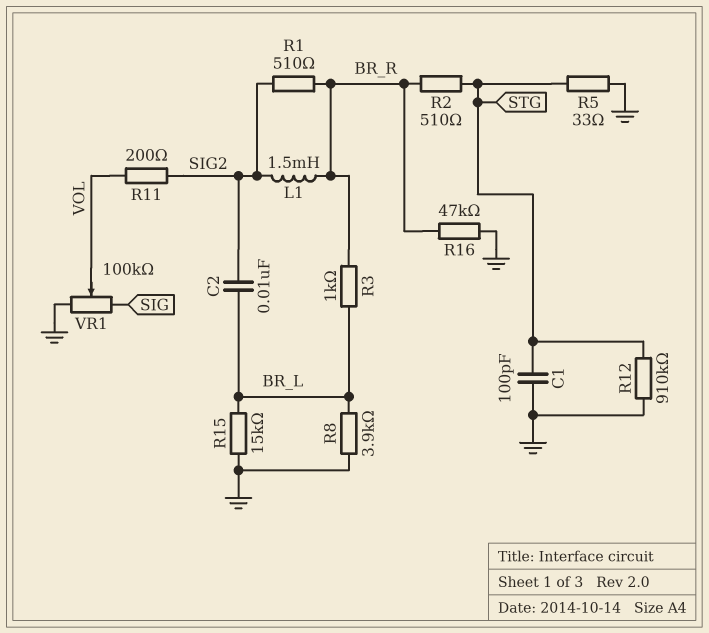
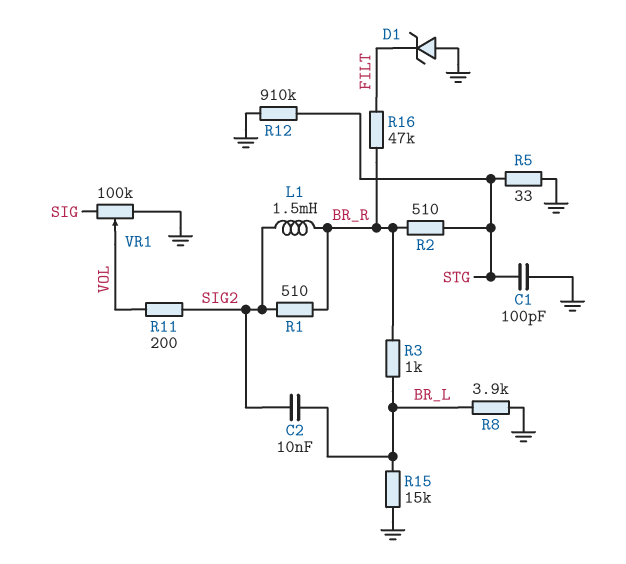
D1: none -> zener (A GND, K FILT)
R16: 47k (BR_R, GND) -> 47k (BR_R, FILT)

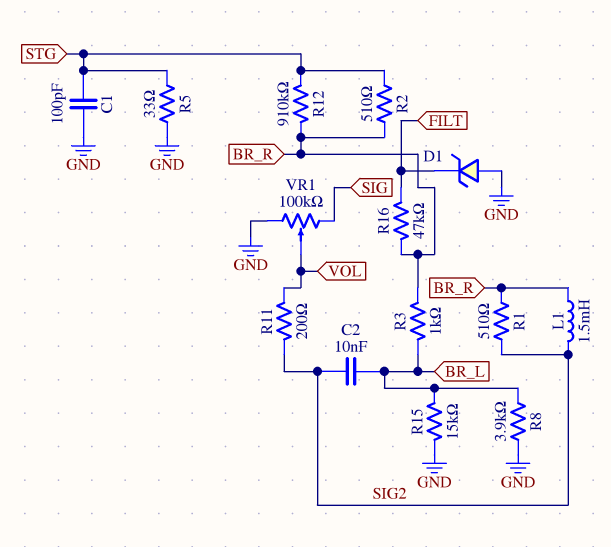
R12: 910k (GND, STG) -> 910k (BR_R, STG)

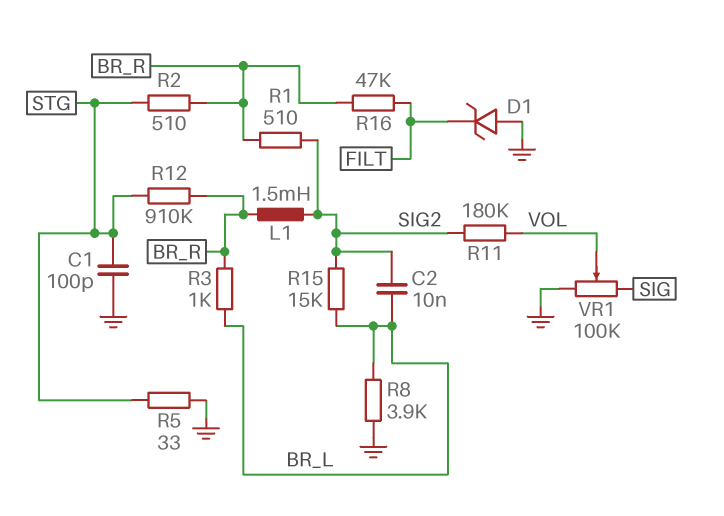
R11: 200 (SIG2, VOL) -> 180k (SIG2, VOL)
R15: 15k (BR_L, GND) -> 15k (BR_L, SIG2)

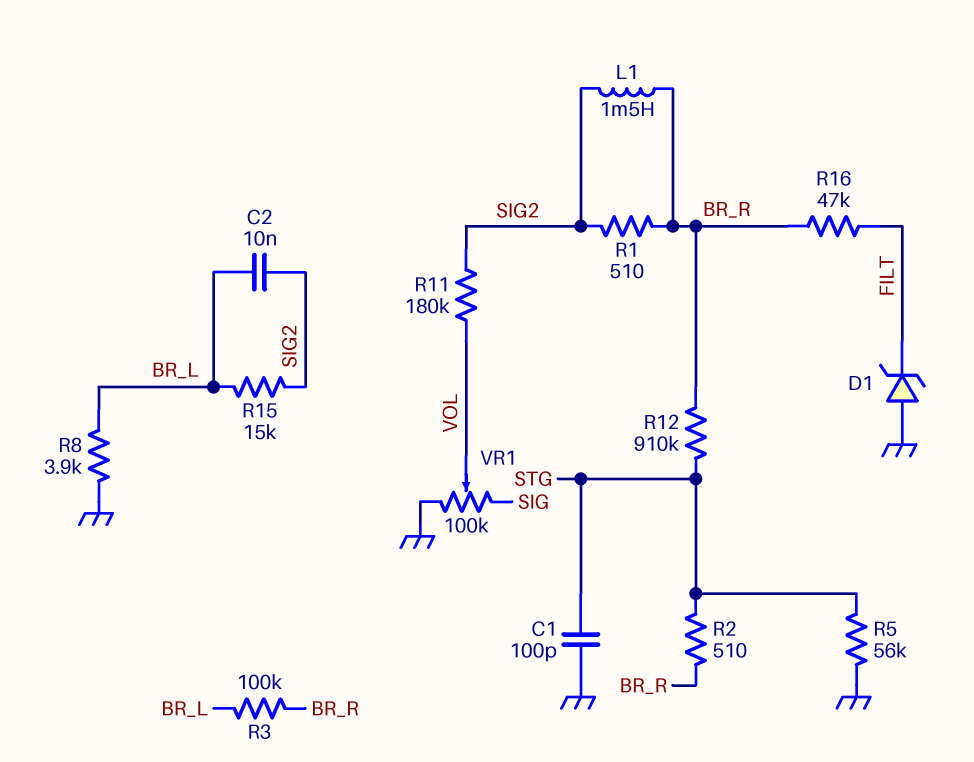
R3: 1k (BR_L, BR_R) -> 100k (BR_L, BR_R)
R5: 33 (GND, STG) -> 56k (GND, STG)

